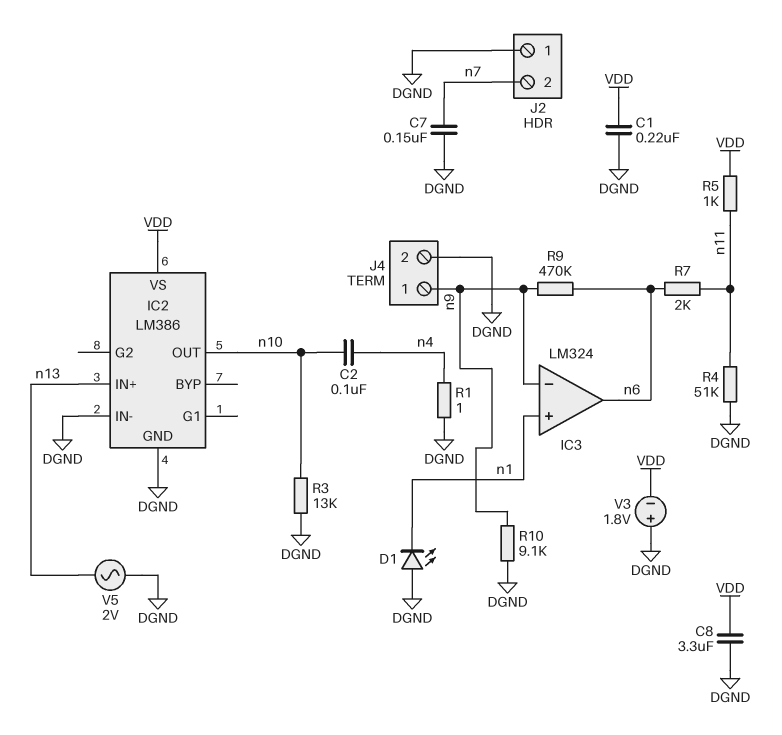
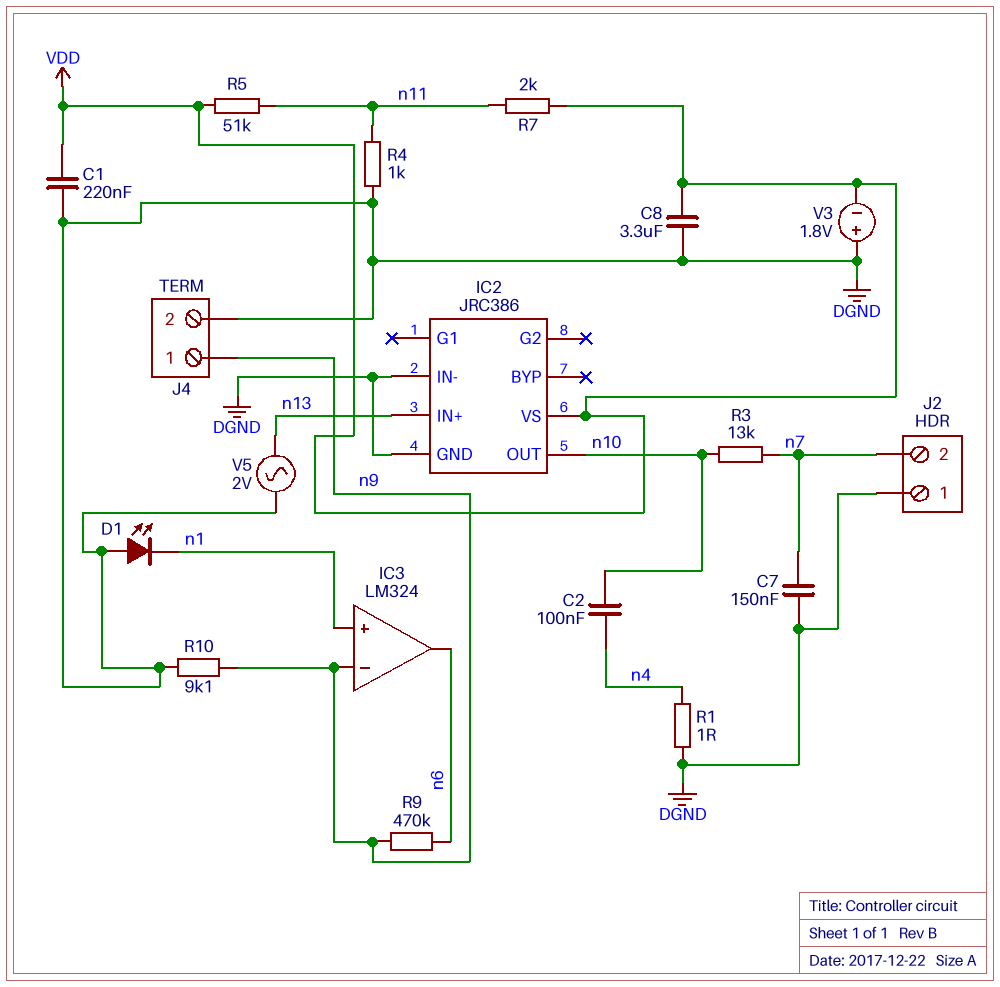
IC2: LM386 -> JRC386
R3: 13k (DGND, n10) -> 13k (n7, n10)
R4: 51k (DGND, n11) -> 1k (DGND, n11)
R5: 1k (VDD, n11) -> 51k (VDD, n11)
R7: 2k (n6, n11) -> 2k (VDD, n11)

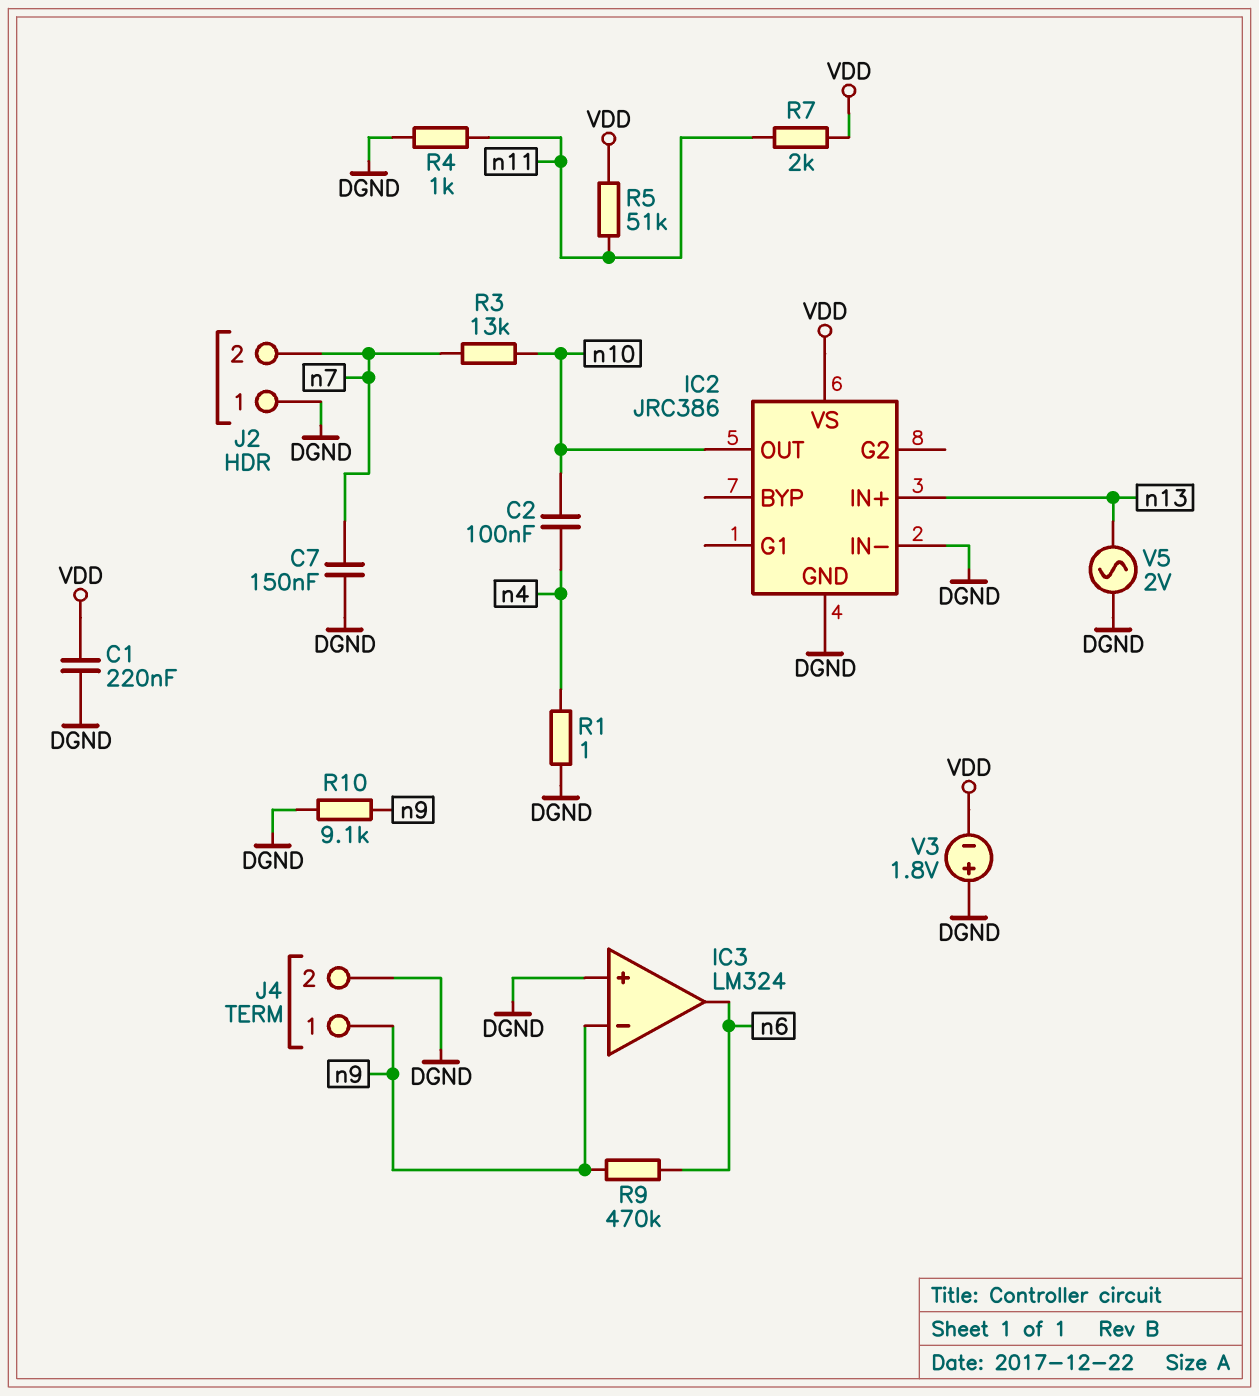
C8: 3.3uF (DGND, VDD) -> none
D1: LED (A DGND, K n1) -> none
IC3 pin in+: n1 -> DGND

